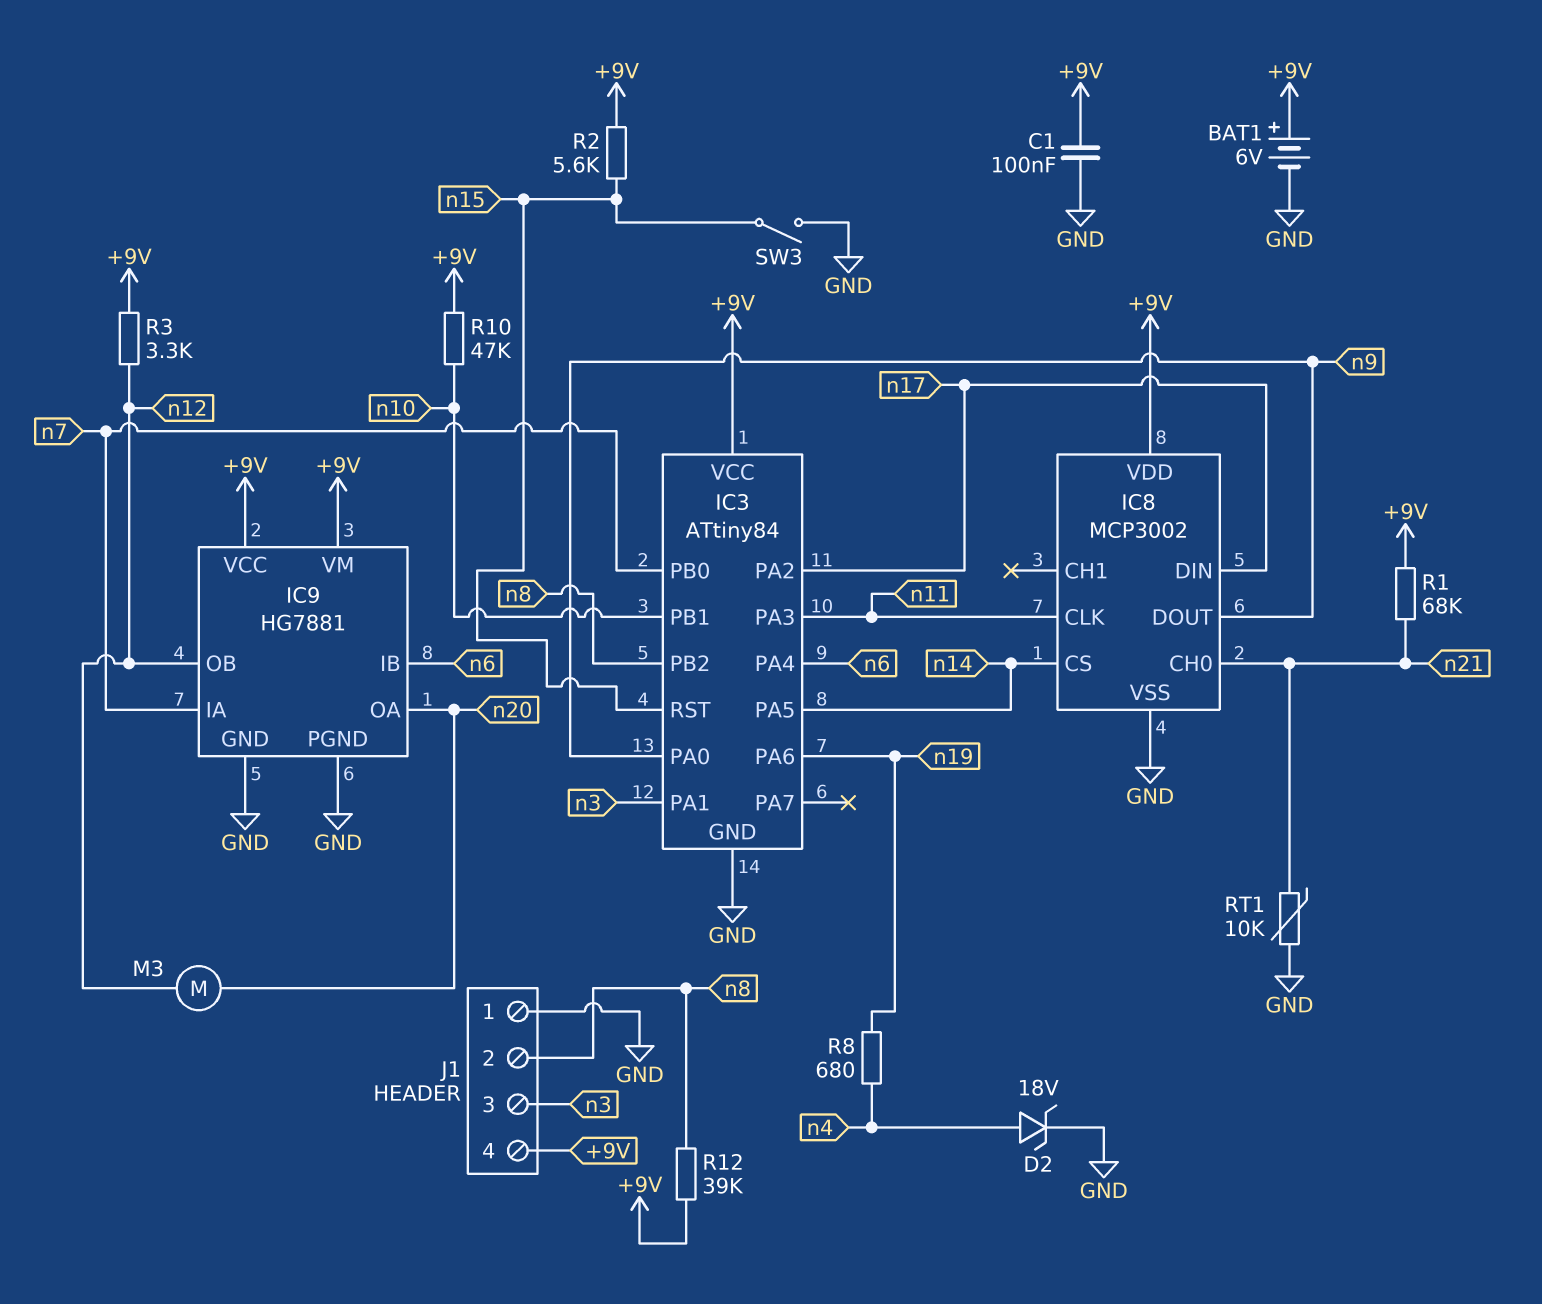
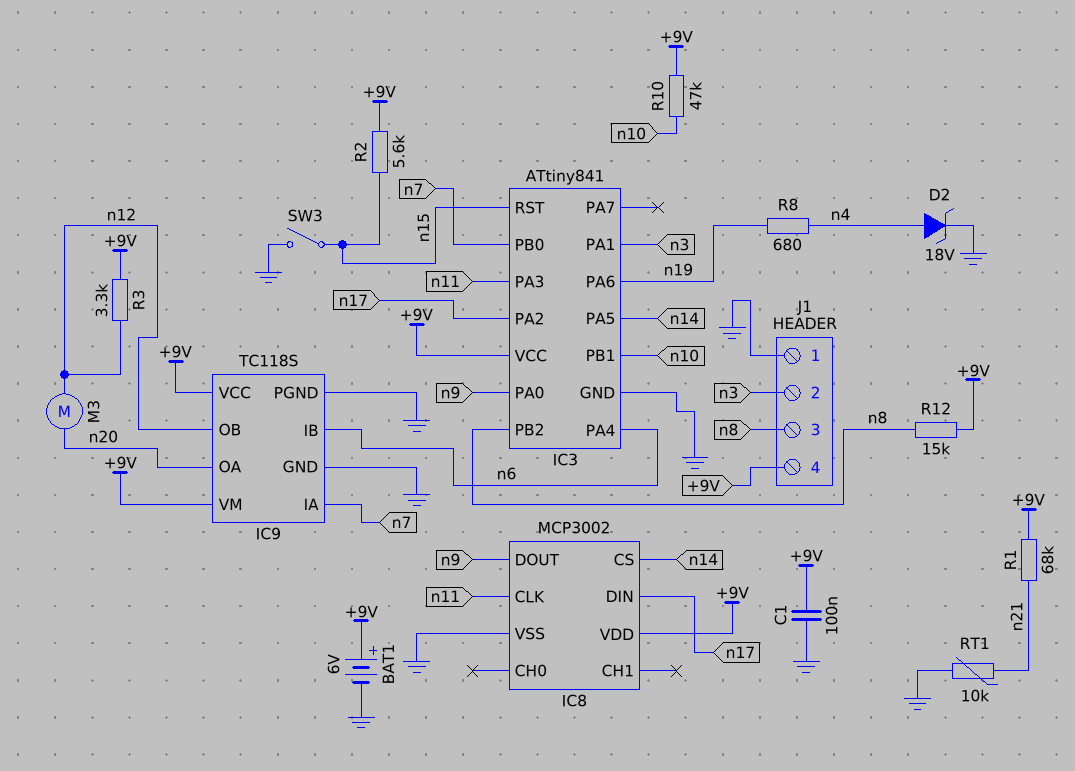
IC3: ATtiny84 -> ATtiny841
IC8 pin CH0: n21 -> none
IC9: HG7881 -> TC118S
J1 pin 2: n8 -> n3
J1 pin 3: n3 -> n8
R12: 39k (+9V, n8) -> 15k (+9V, n8)

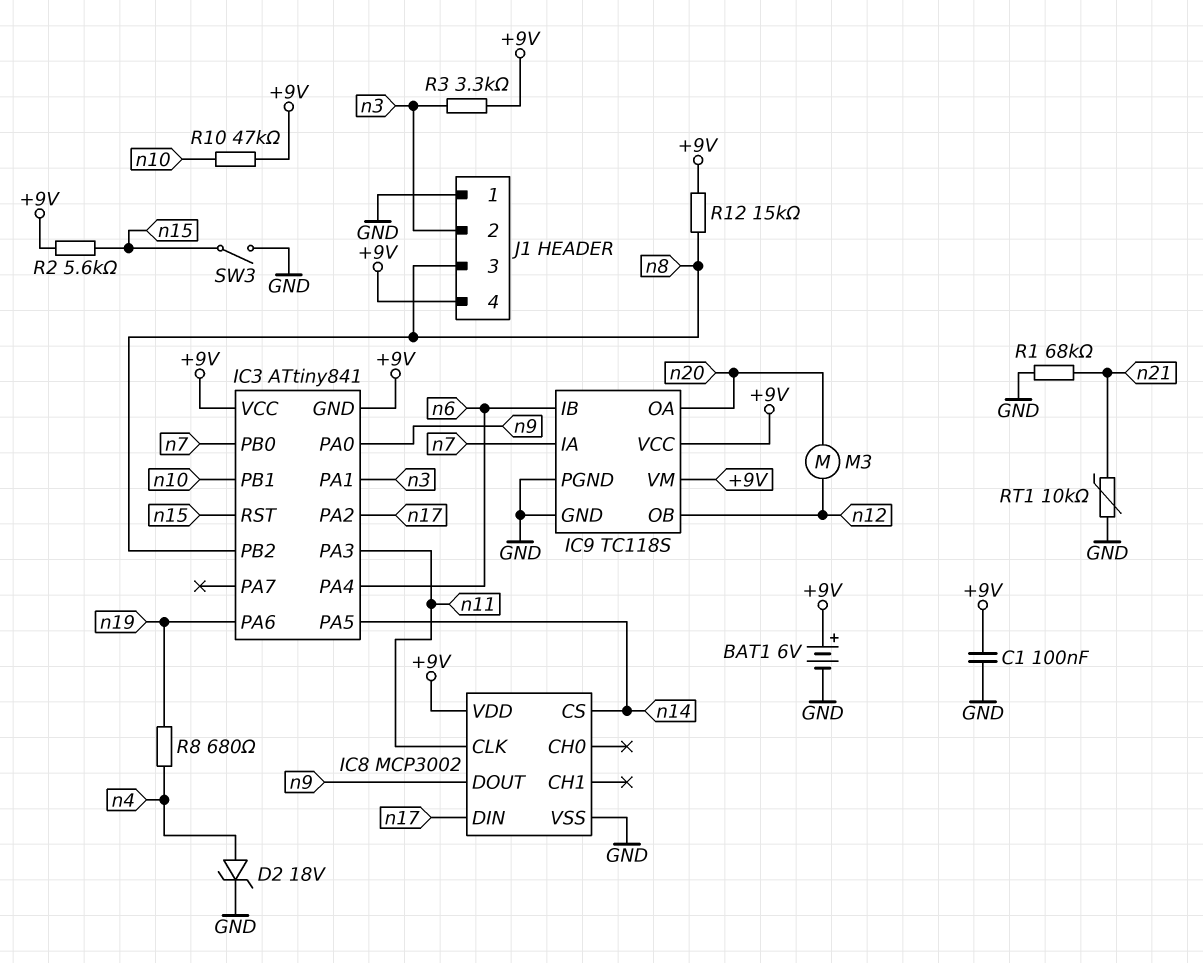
IC3 pin GND: GND -> +9V
R1: 68k (+9V, n21) -> 68k (GND, n21)
R3: 3.3k (+9V, n12) -> 3.3k (+9V, n3)

